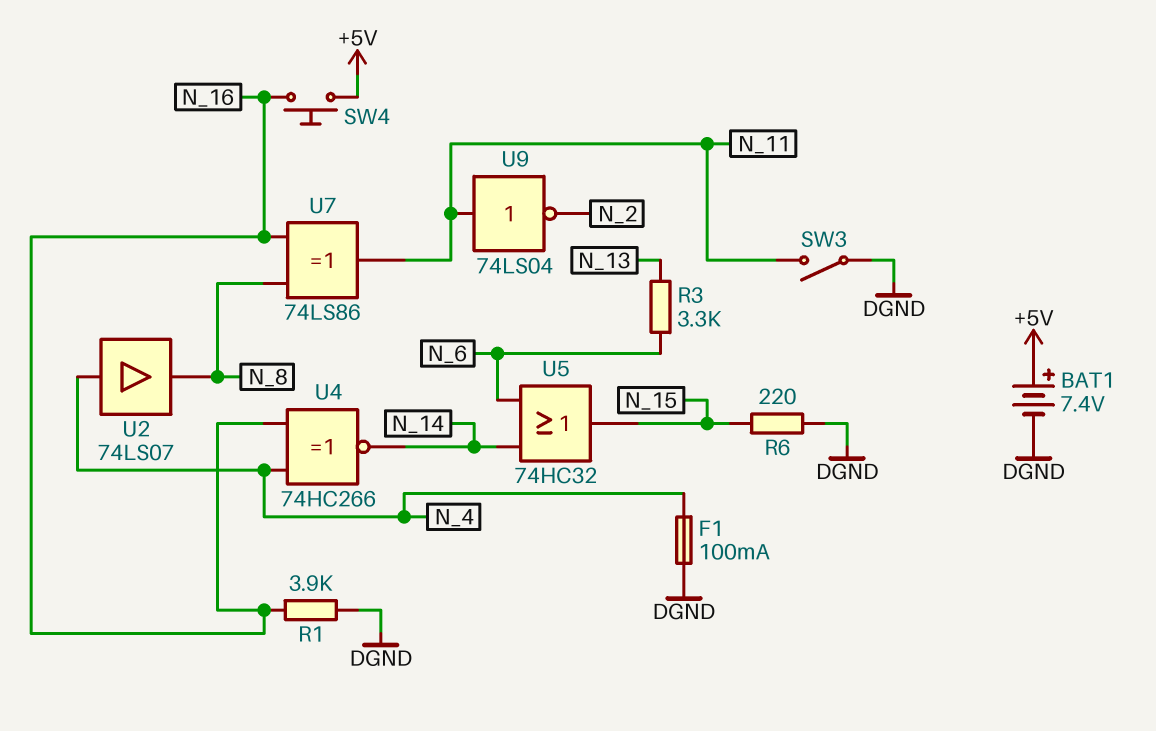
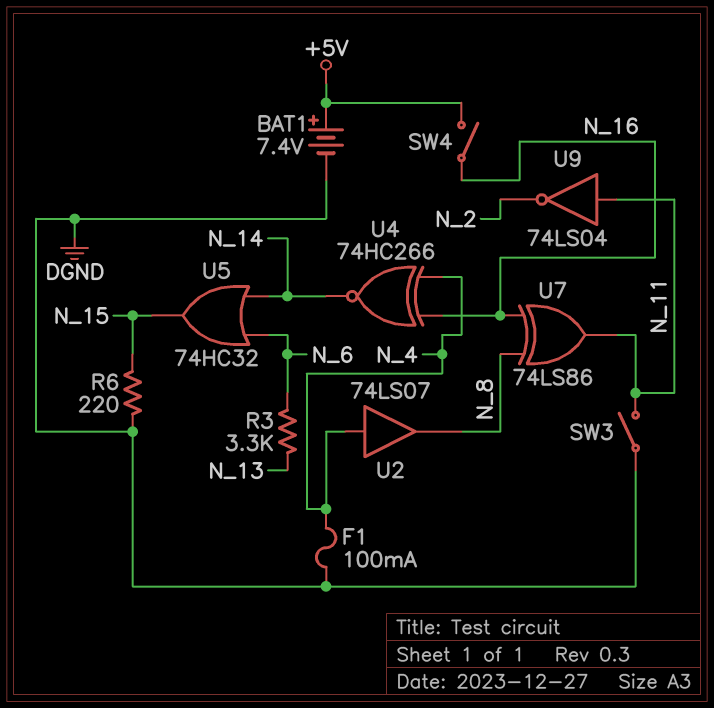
R1: 3.9k (DGND, N_16) -> none
SW4: button (+5V, N_16) -> switch (+5V, N_16)

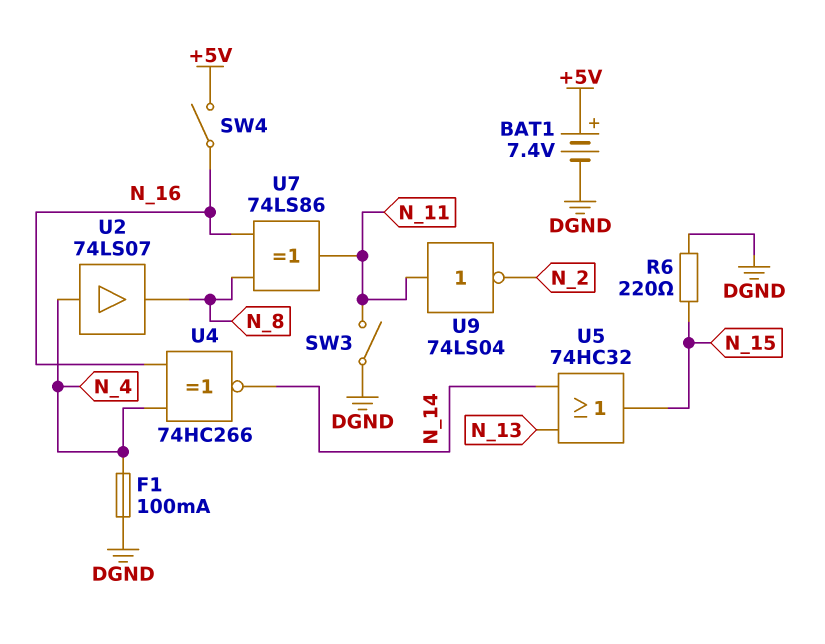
R3: 3.3k (N_6, N_13) -> none
U5: OR 74HC32 (in N_6, in N_14, out N_15) -> OR 74HC32 (in N_13, in N_14, out N_15)

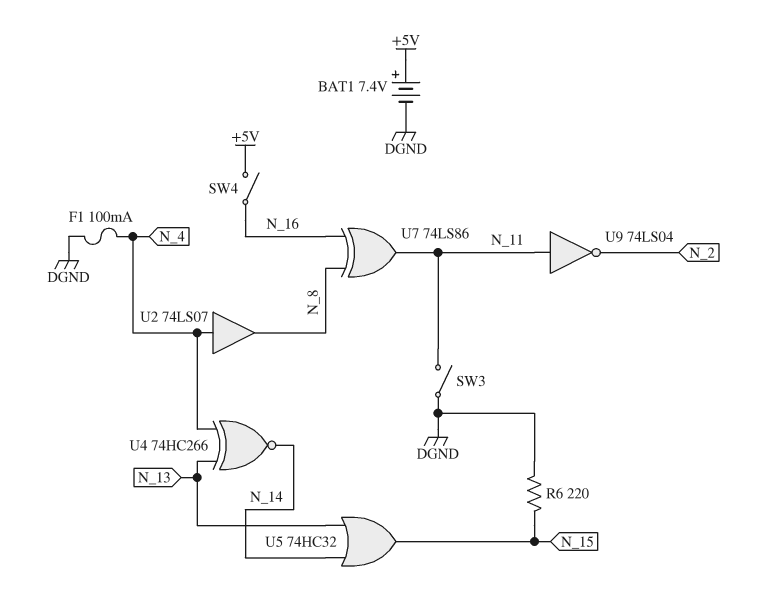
U4: XNOR 74HC266 (in N_4, in N_16, out N_14) -> XNOR 74HC266 (in N_4, in N_13, out N_14)

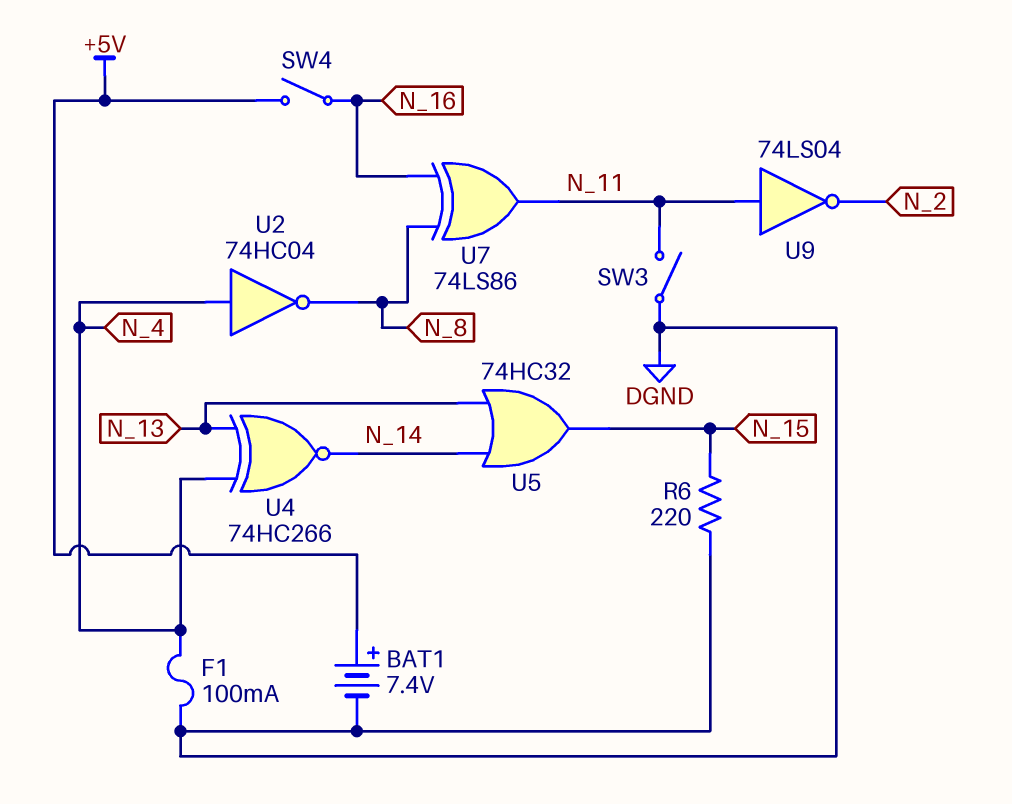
U2: buffer 74LS07 (in N_4, out N_8) -> NOT 74HC04 (in N_4, out N_8)

